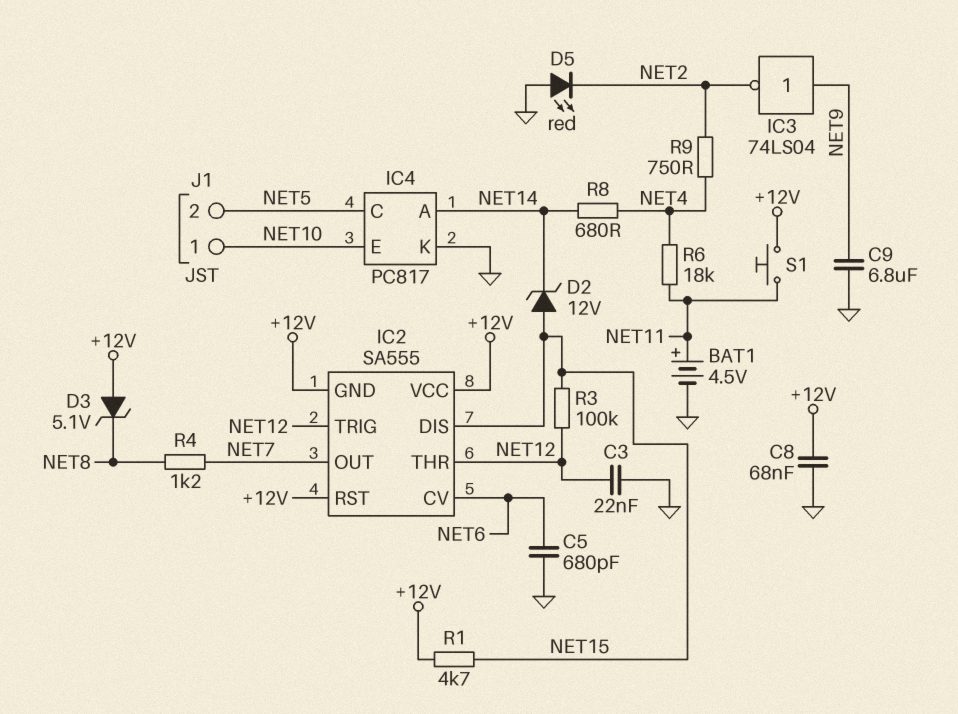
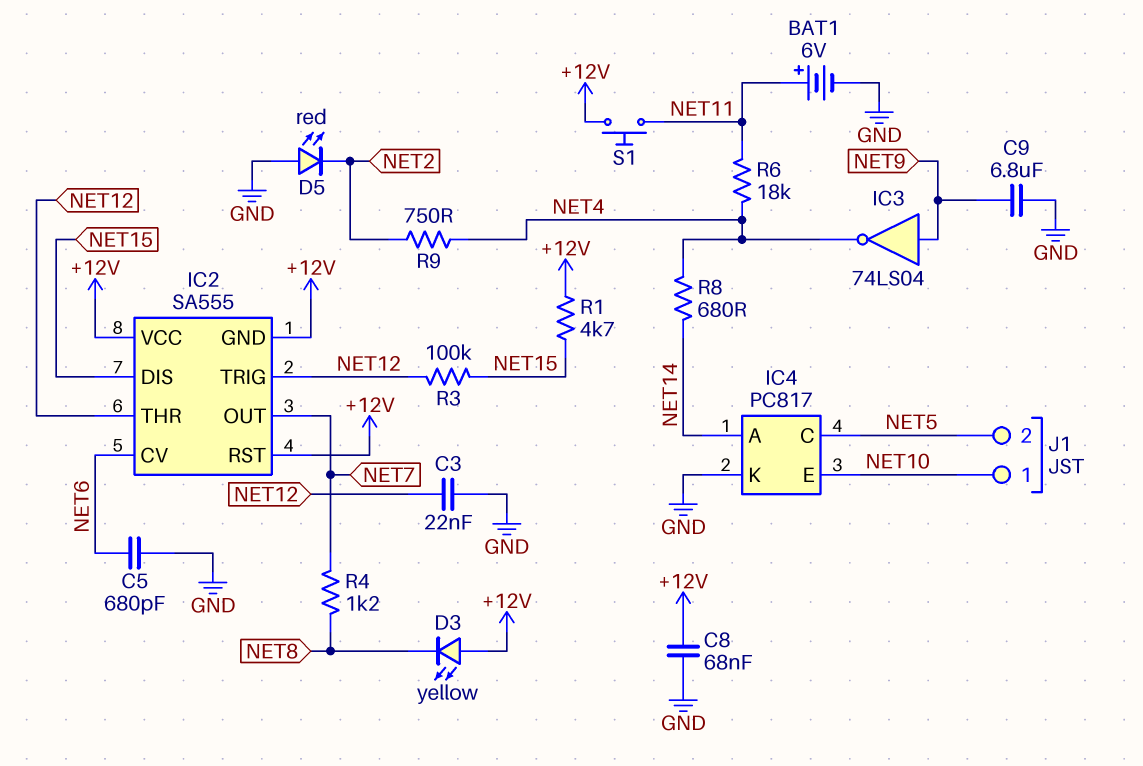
BAT1: 4.5V (plus NET11, minus GND) -> 6V (plus NET11, minus GND)
D2: zener 12V (A NET15, K NET14) -> none
D3: zener 5.1V (A +12V, K NET8) -> LED yellow (A +12V, K NET8)
IC3: NOT 74LS04 (in NET9, out NET2) -> NOT 74LS04 (in NET9, out NET4)

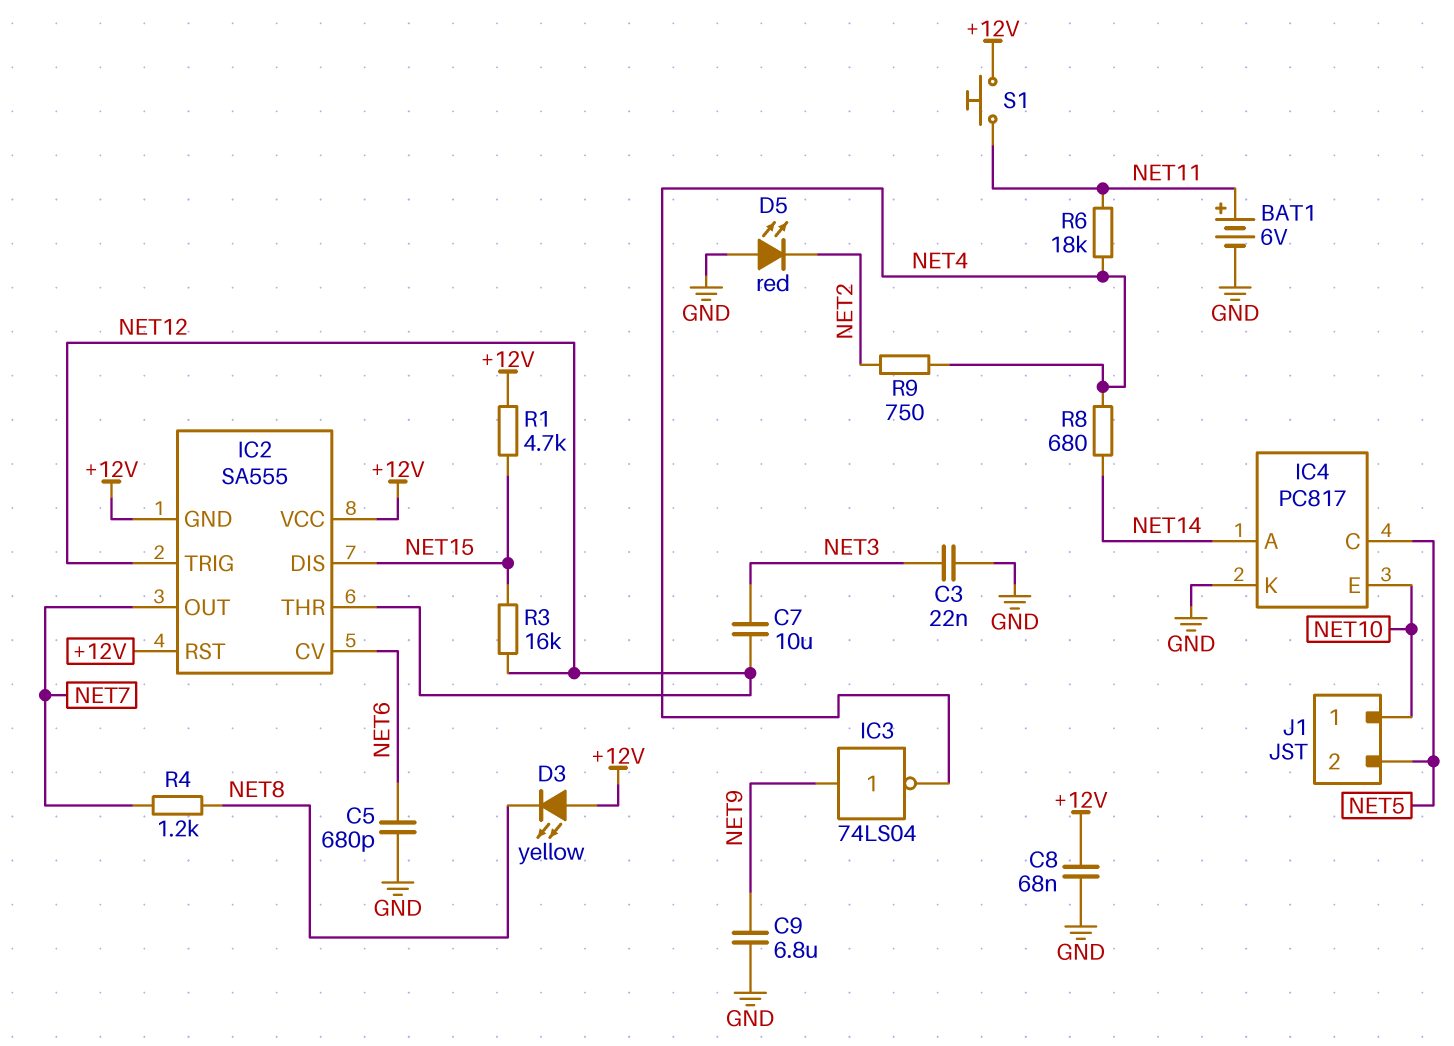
C3: 22nF (GND, NET12) -> 22nF (GND, NET3)
C7: none -> 10uF (NET3, NET12)
R3: 100k (NET12, NET15) -> 16k (NET12, NET15)

